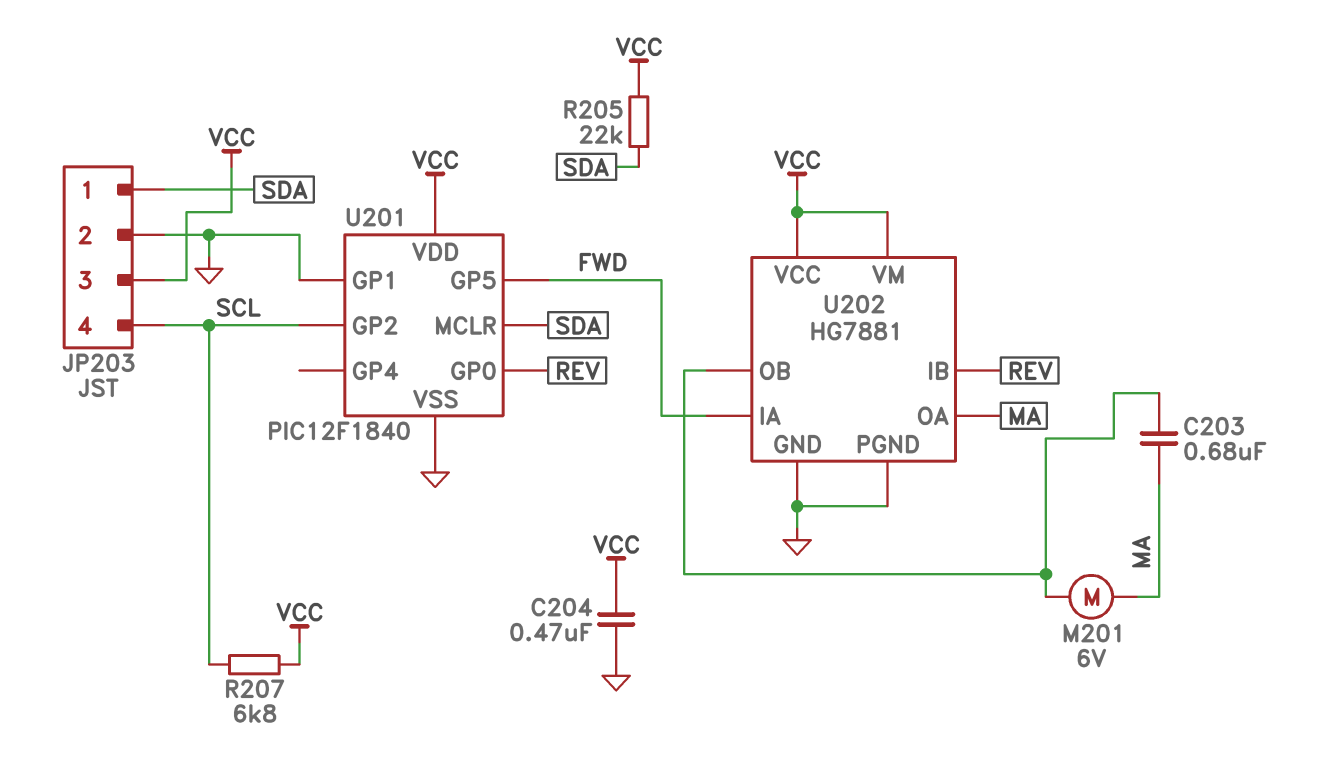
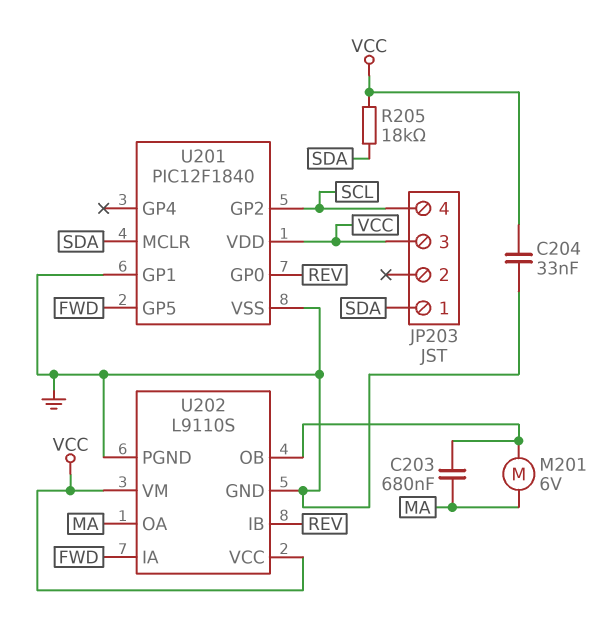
C204: 470nF (GND, VCC) -> 33nF (GND, VCC)
JP203 pin 2: GND -> none
R205: 22k (SDA, VCC) -> 18k (SDA, VCC)
R207: 6.8k (SCL, VCC) -> none
U202: HG7881 -> L9110S

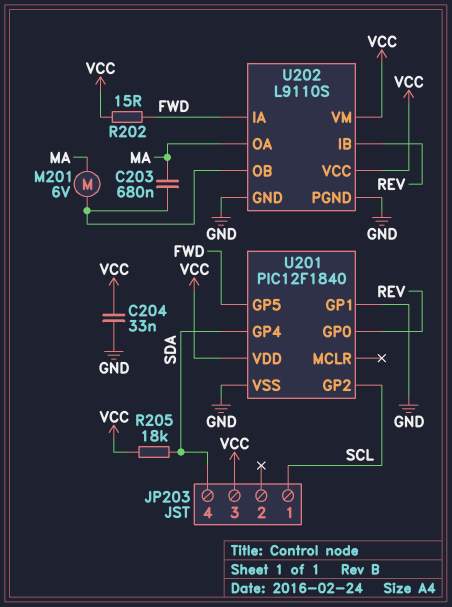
JP203 pin 1: SDA -> SCL
JP203 pin 4: SCL -> SDA
R202: none -> 15 (FWD, VCC)
U201 pin GP4: none -> SDA
U201 pin MCLR: SDA -> none

